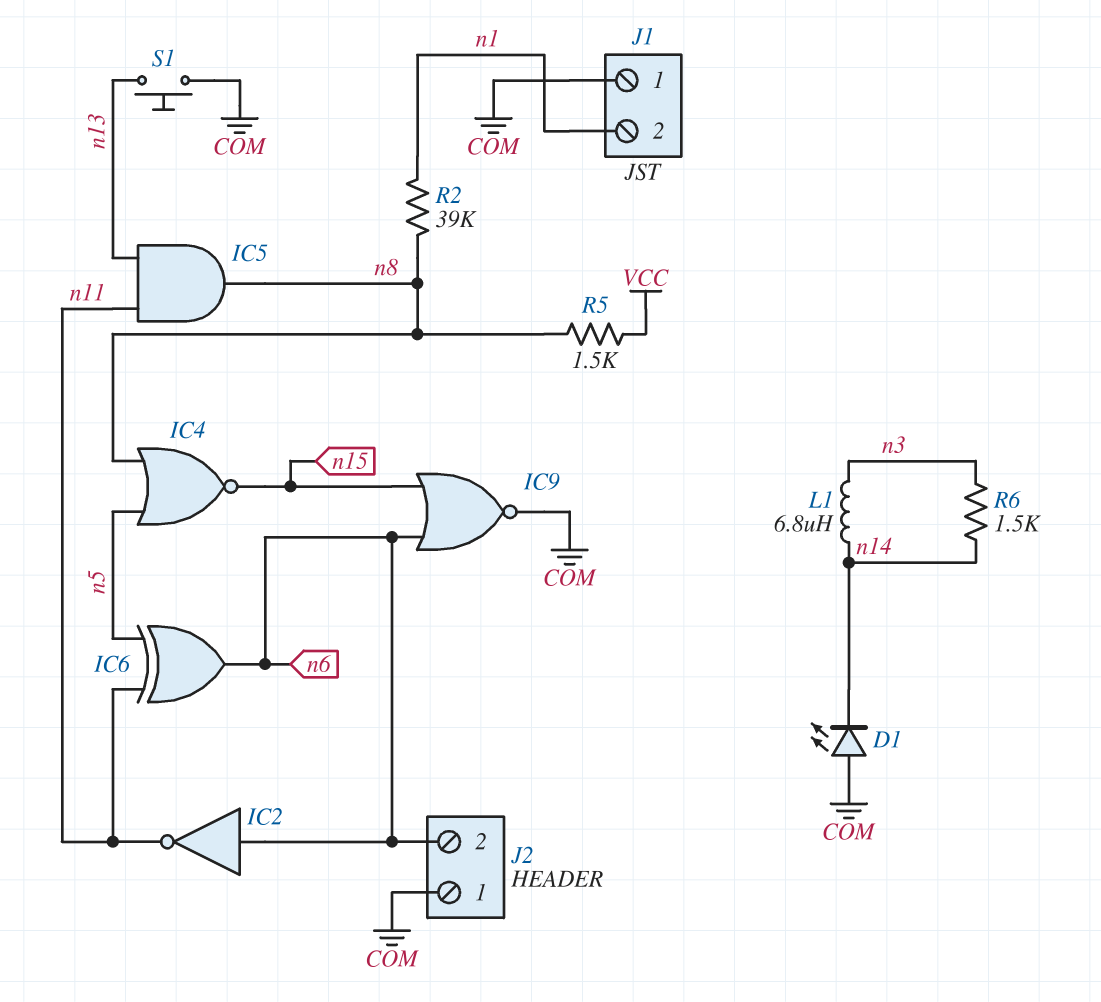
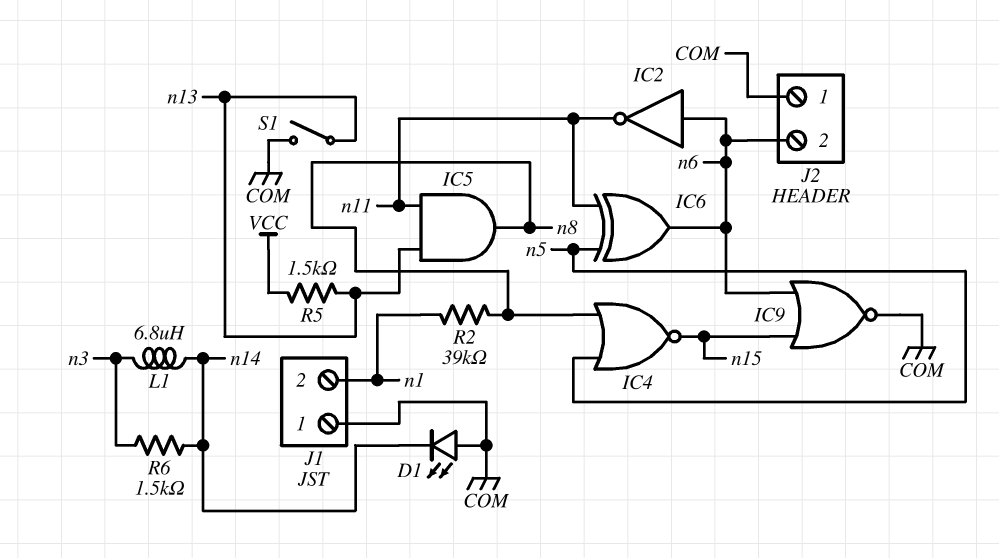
R5: 1.5k (VCC, n8) -> 1.5k (VCC, n13)
S1: button (COM, n13) -> switch (COM, n13)

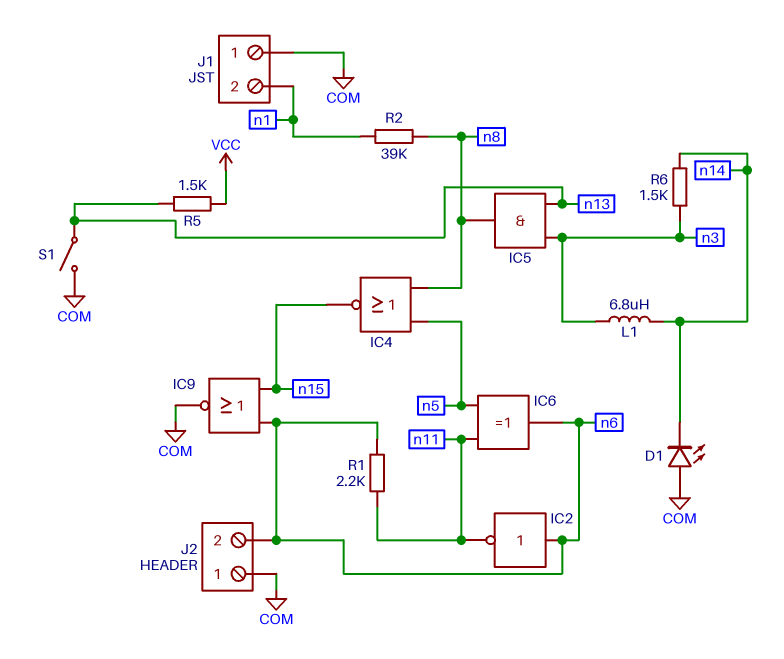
IC5: AND (in n11, in n13, out n8) -> AND (in n3, in n13, out n8)
R1: none -> 2.2k (n6, n11)

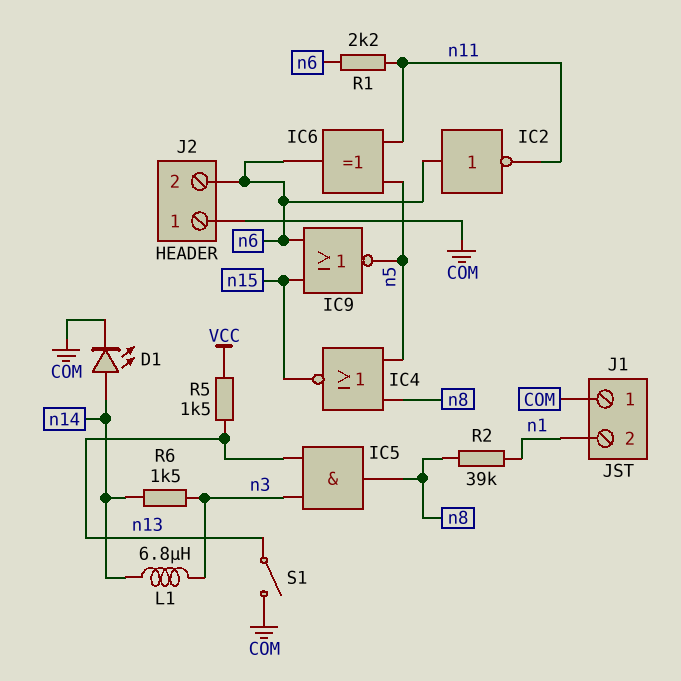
D1: LED (A COM, K n14) -> LED (A n14, K COM)
IC9: NOR (in n6, in n15, out COM) -> NOR (in n6, in n15, out n5)

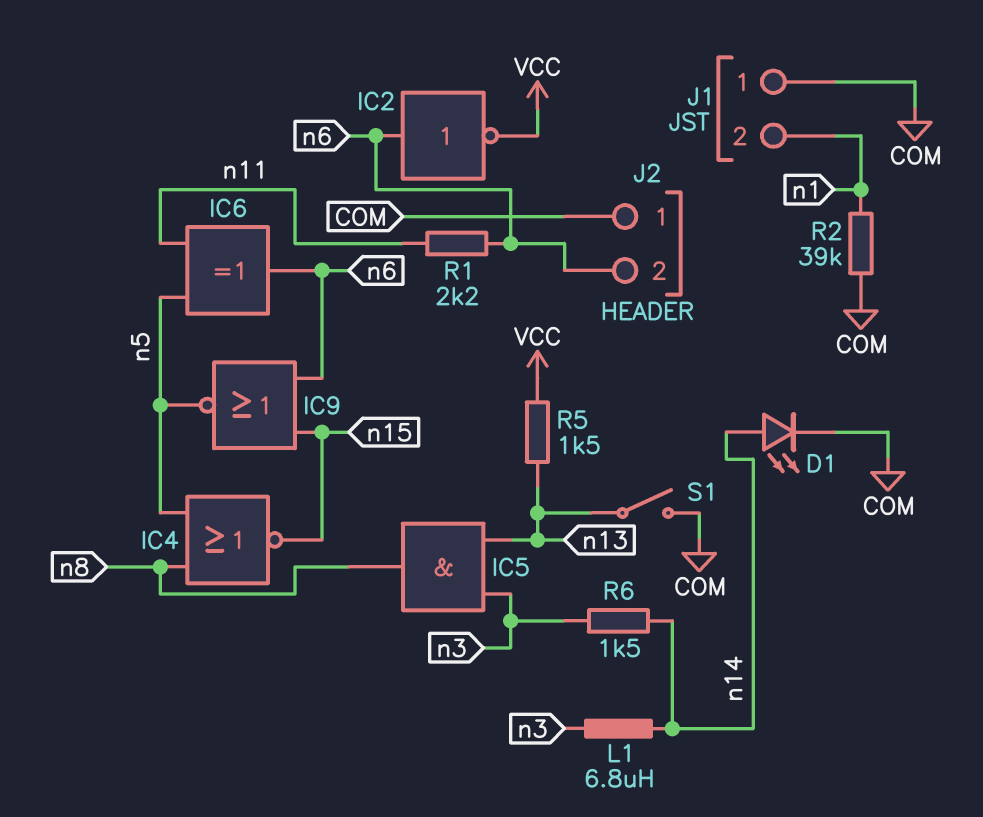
IC2: NOT (in n6, out n11) -> NOT (in n6, out VCC)
R2: 39k (n1, n8) -> 39k (COM, n1)

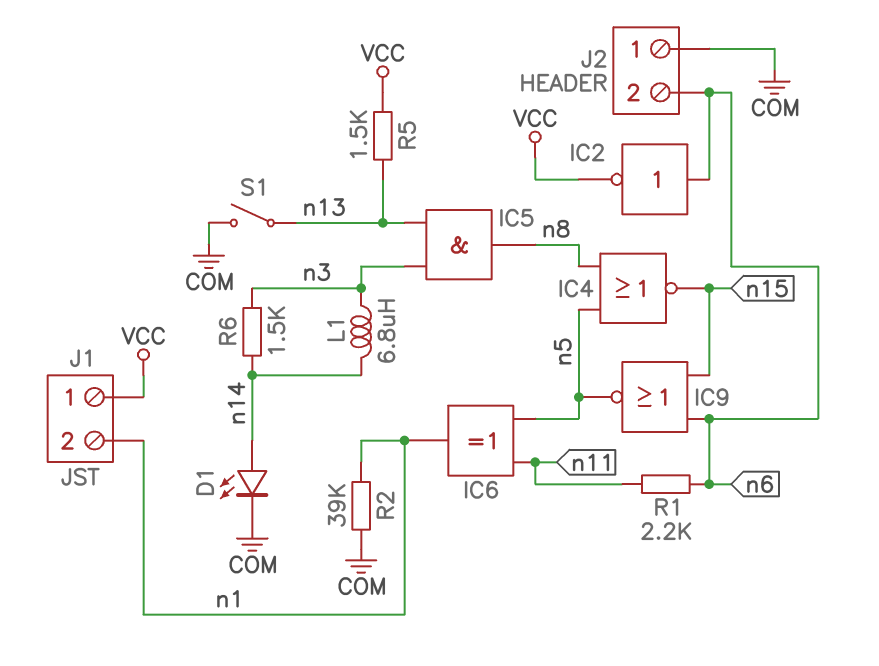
IC6: XOR (in n5, in n11, out n6) -> XOR (in n5, in n11, out n1)
J1 pin 1: COM -> VCC

